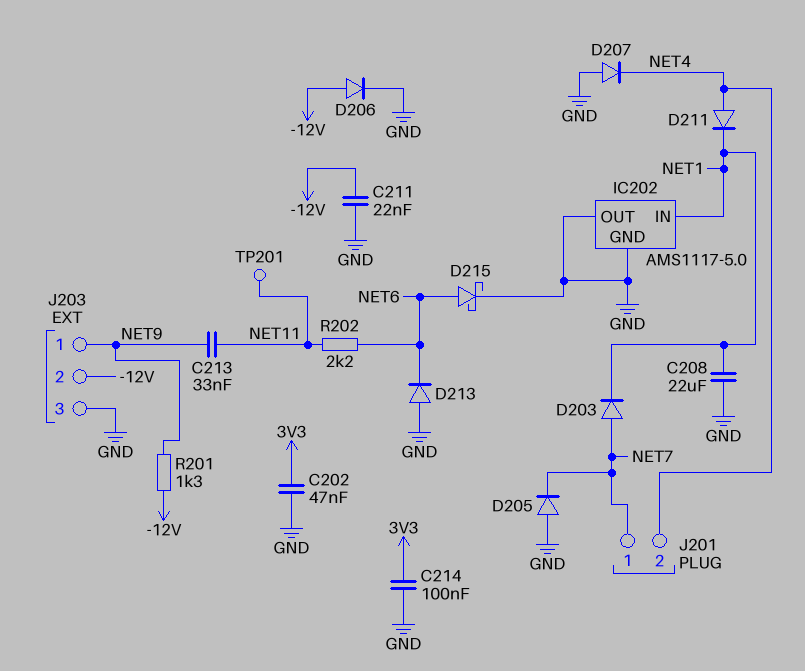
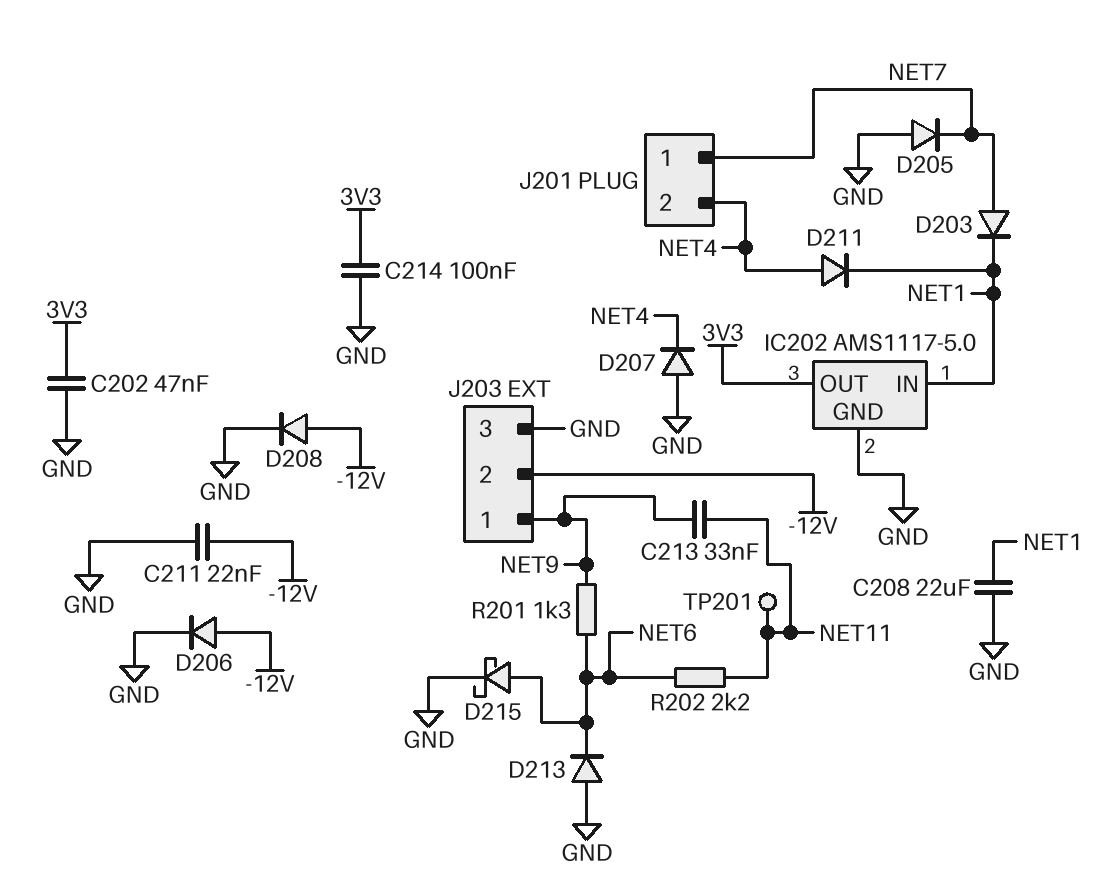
D208: none -> diode (A -12V, K GND)
IC202 pin OUT: GND -> 3V3
R201: 1.3k (-12V, NET9) -> 1.3k (NET6, NET9)

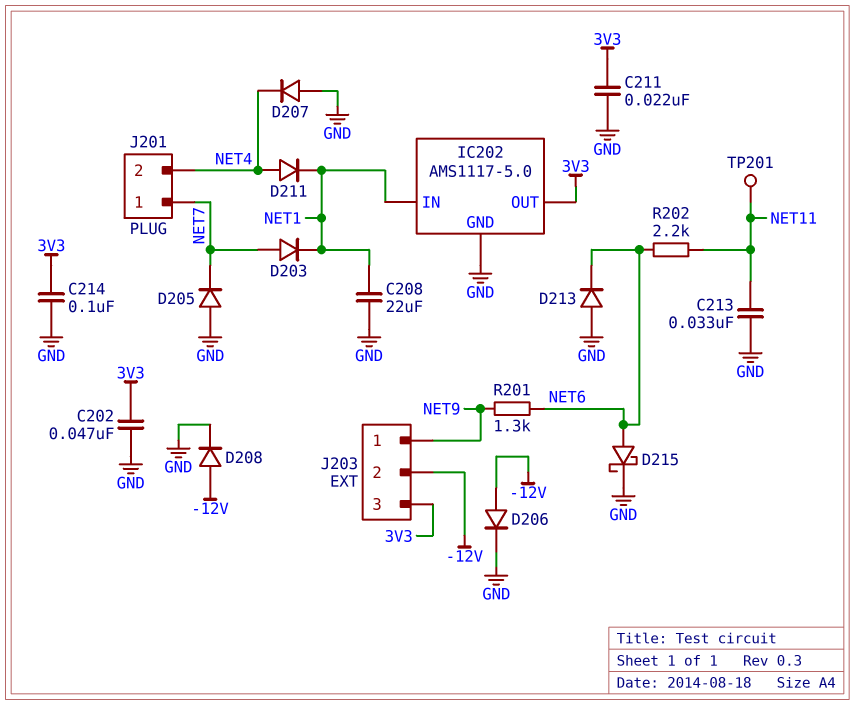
C211: 22nF (-12V, GND) -> 22nF (3V3, GND)
C213: 33nF (NET9, NET11) -> 33nF (GND, NET11)
J203 pin 3: GND -> 3V3

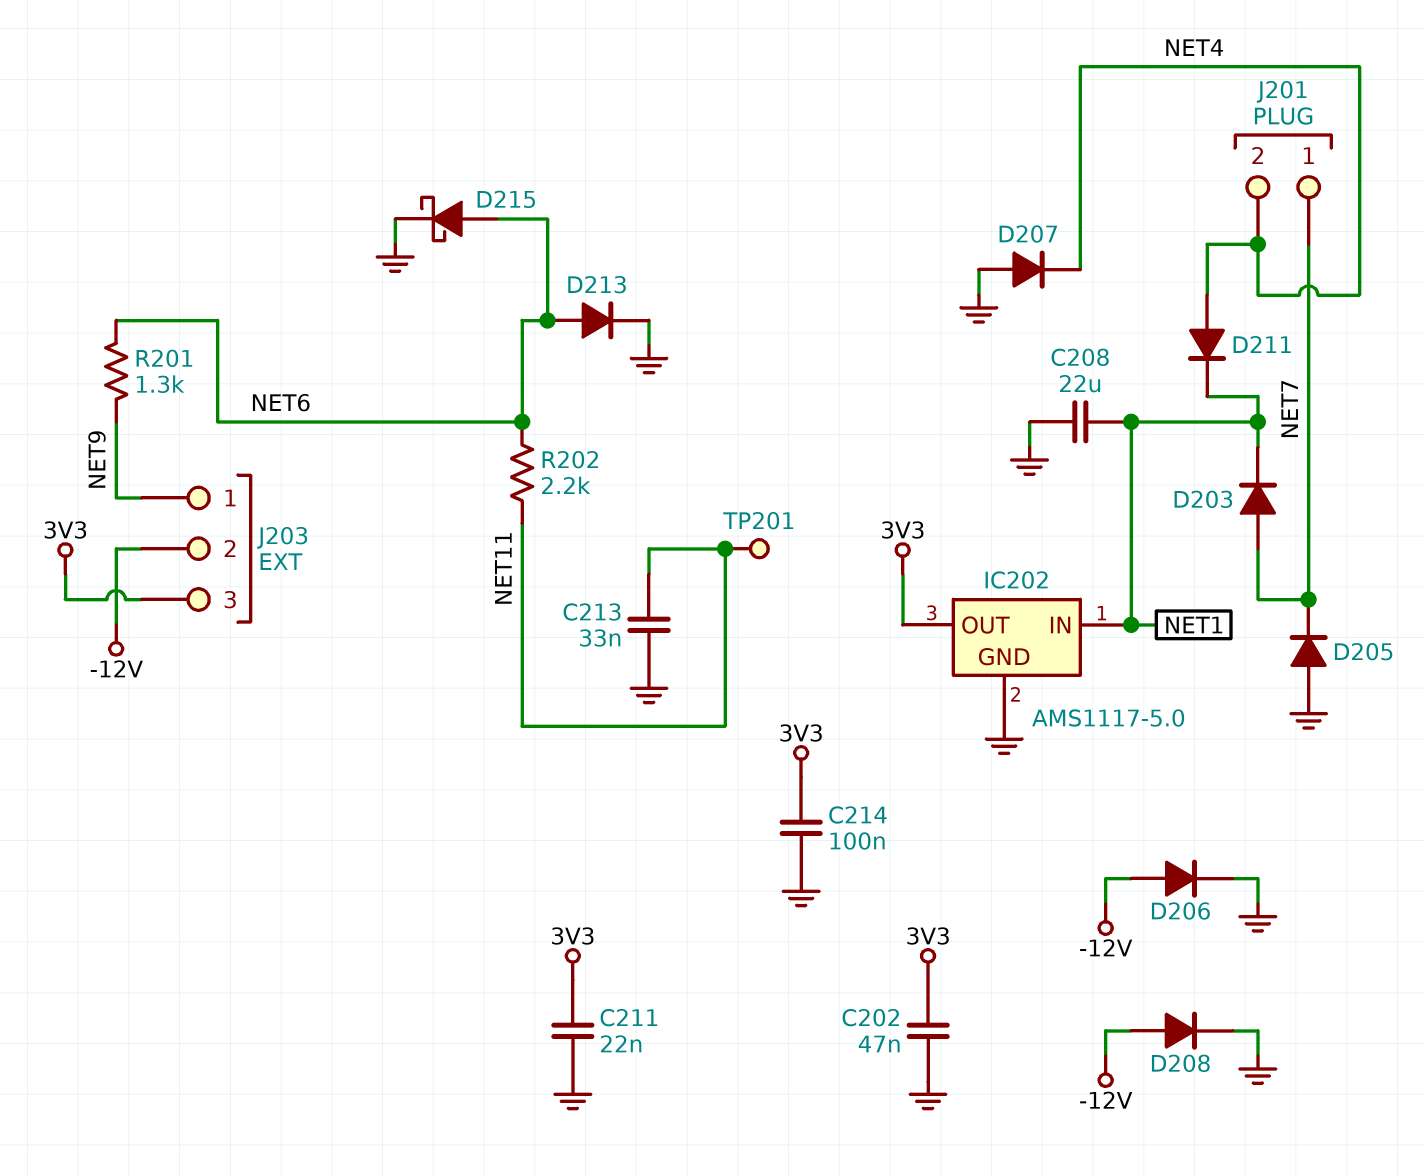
D213: diode (A GND, K NET6) -> diode (A NET6, K GND)

